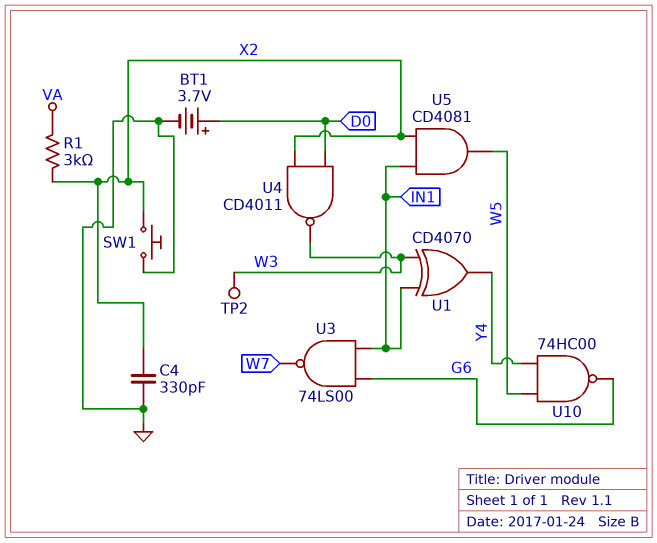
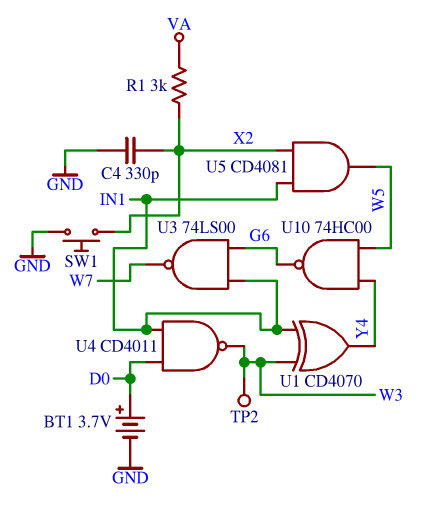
U4: NAND CD4011 (in D0, in X2, out W3) -> NAND CD4011 (in D0, in IN1, out W3)

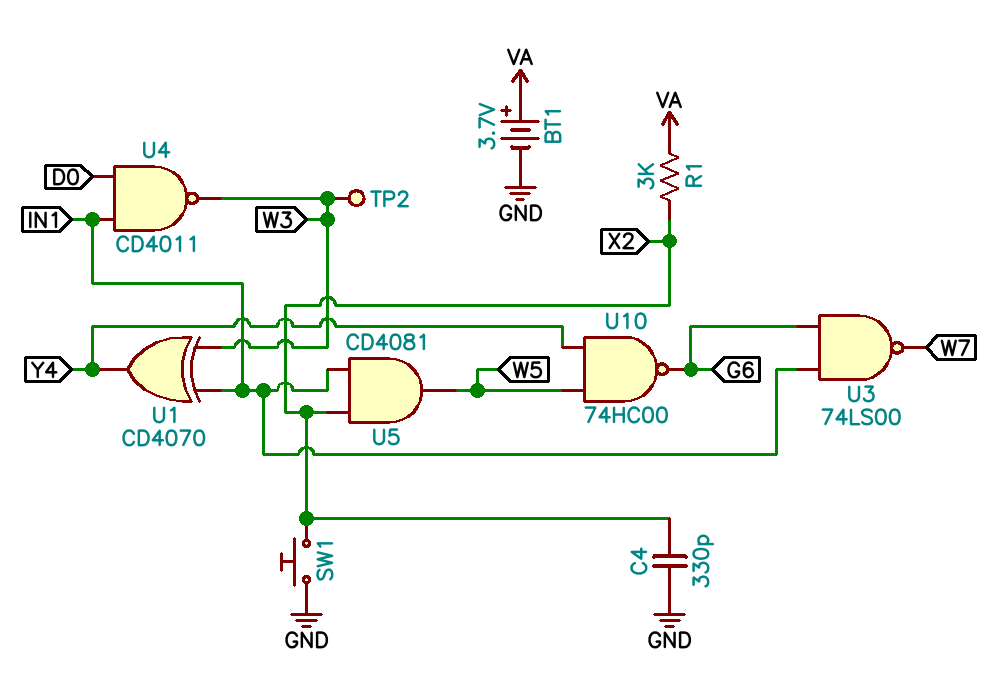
BT1: 3.7V (plus D0, minus GND) -> 3.7V (plus VA, minus GND)

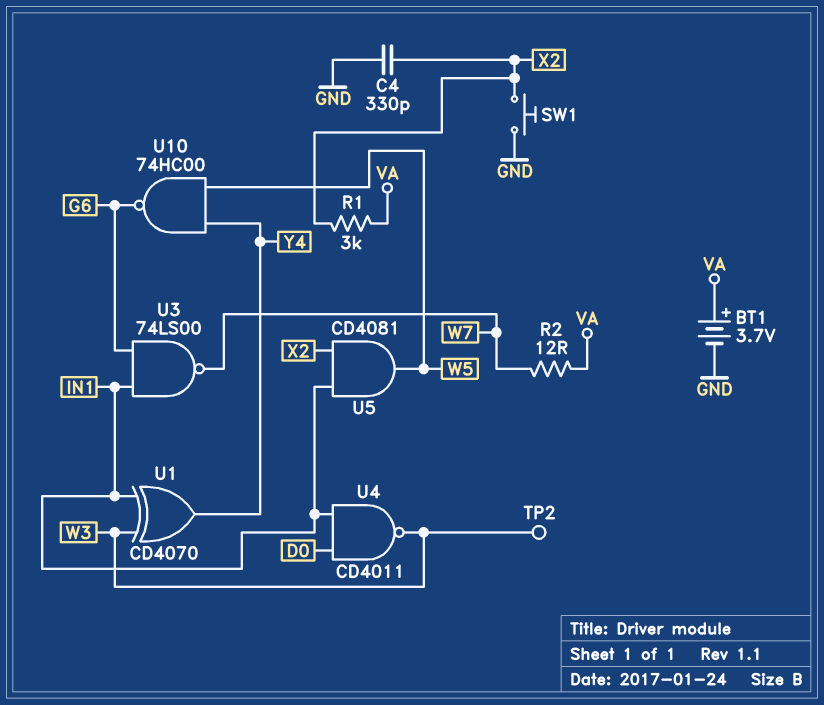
R2: none -> 12 (VA, W7)

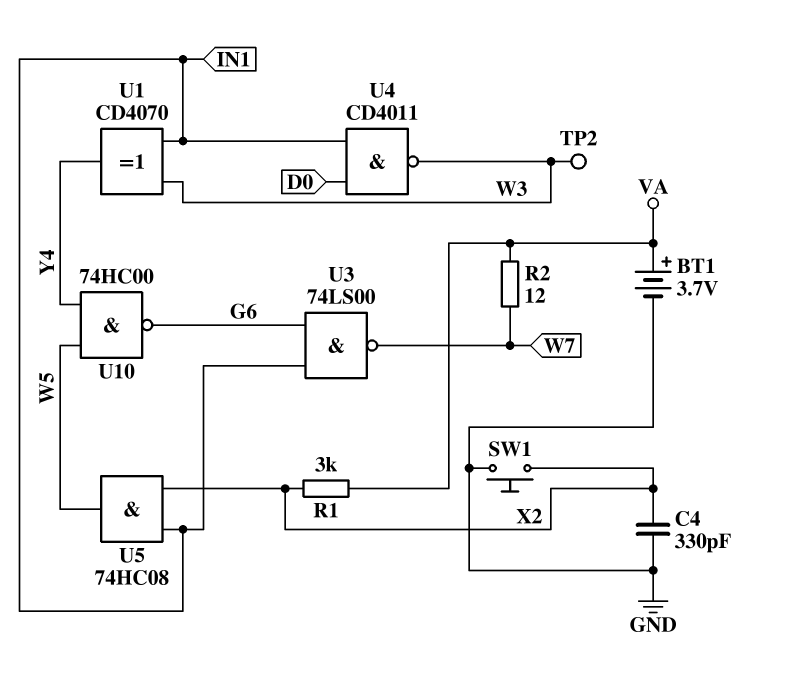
U5: AND CD4081 (in IN1, in X2, out W5) -> AND 74HC08 (in IN1, in X2, out W5)

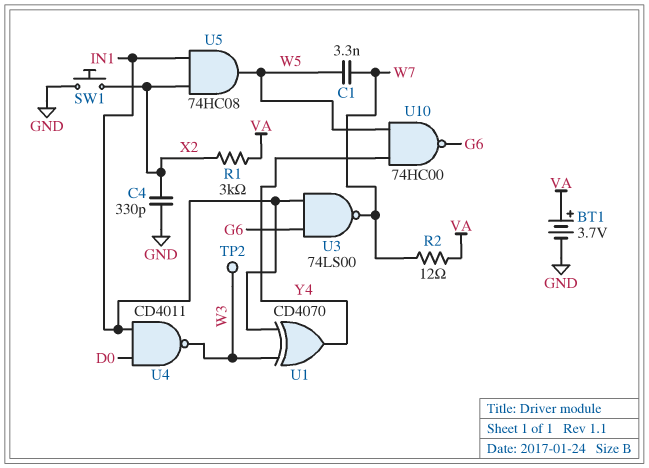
C1: none -> 3.3nF (W5, W7)

